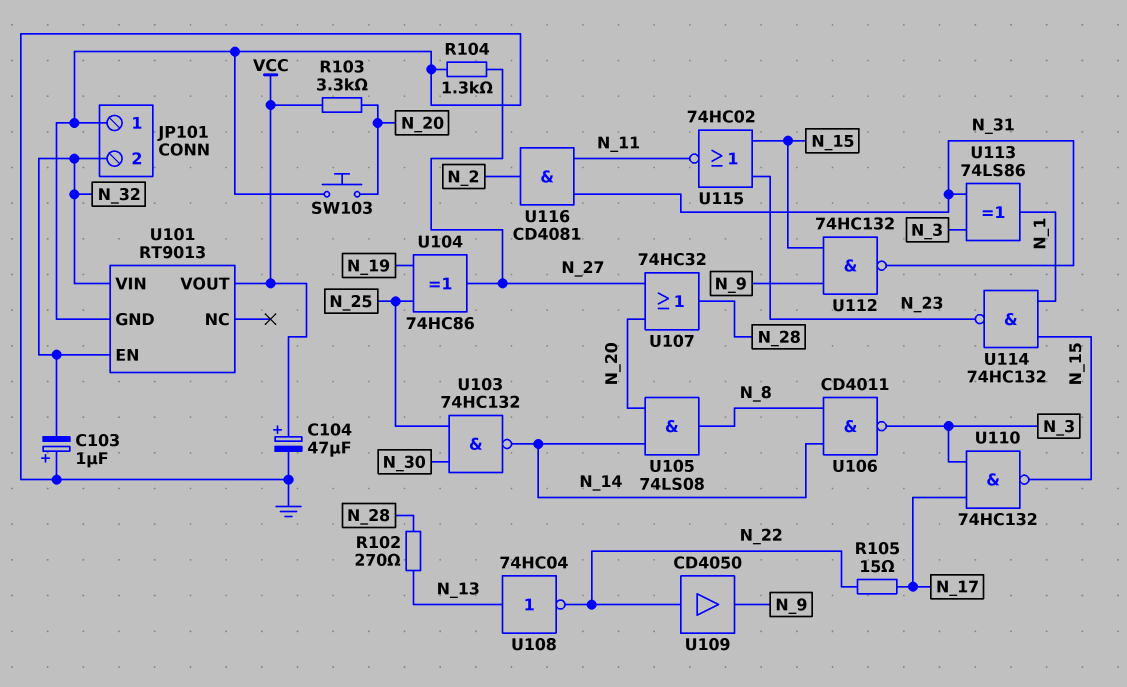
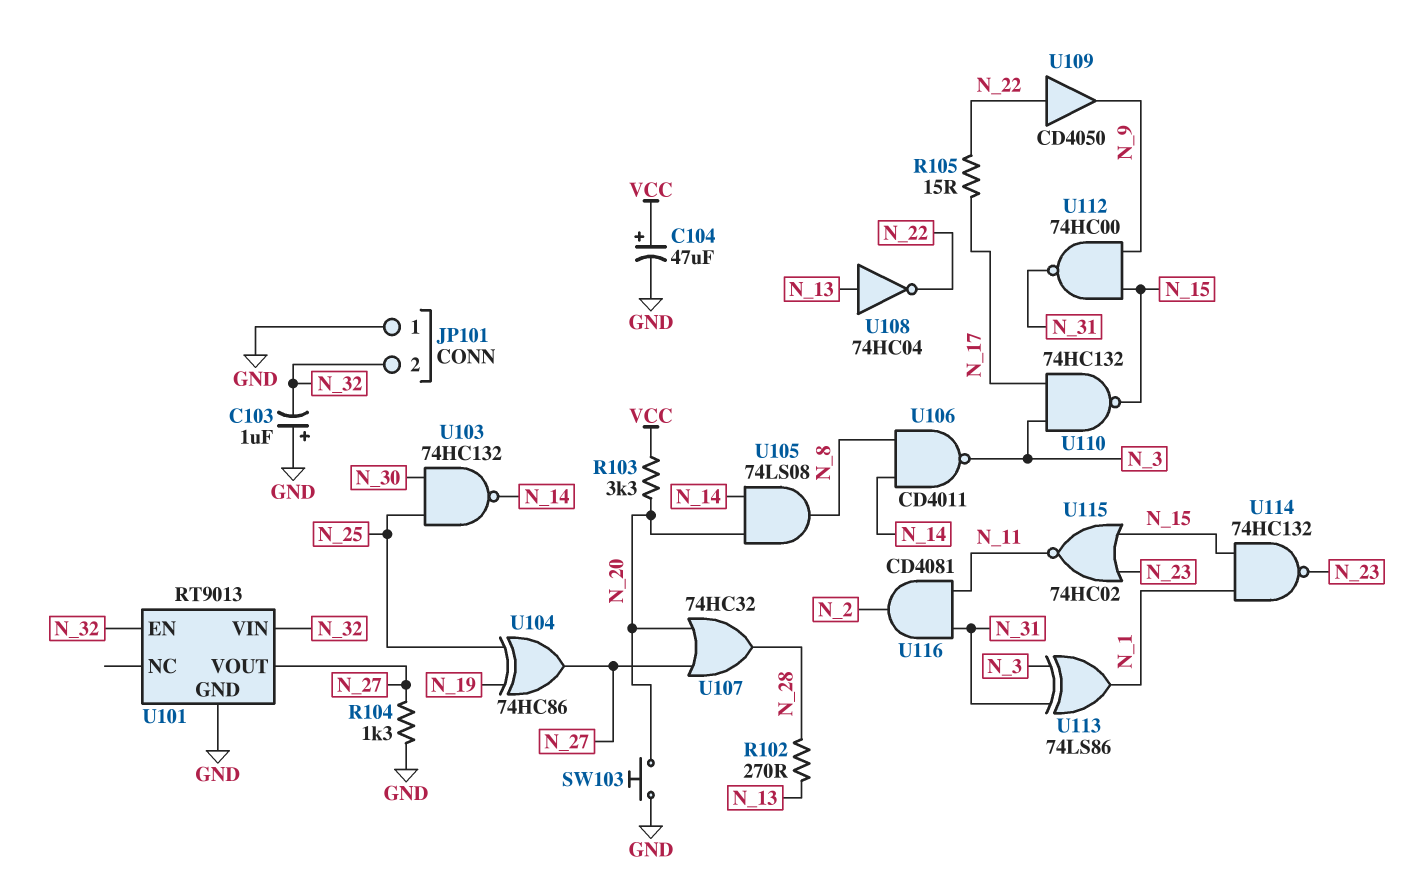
U101 pin VOUT: VCC -> N_27
U112: NAND 74HC132 (in N_9, in N_15, out N_31) -> NAND 74HC00 (in N_9, in N_15, out N_31)

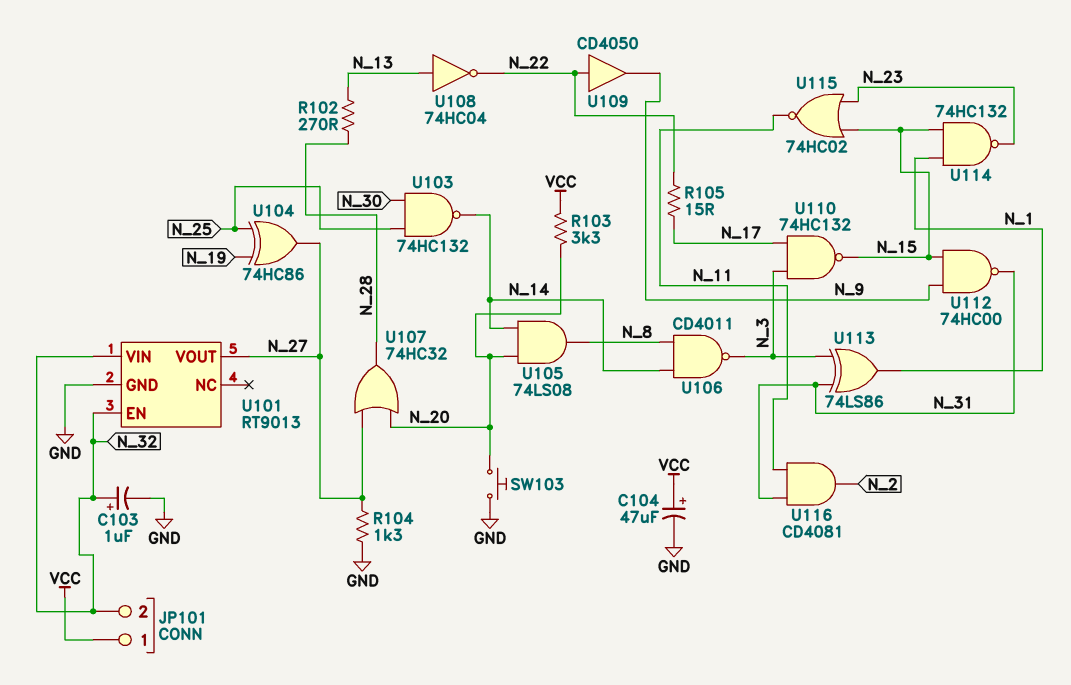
C103: 1uF (plus GND, minus N_32) -> 1uF (plus N_32, minus GND)
JP101 pin 1: GND -> VCC

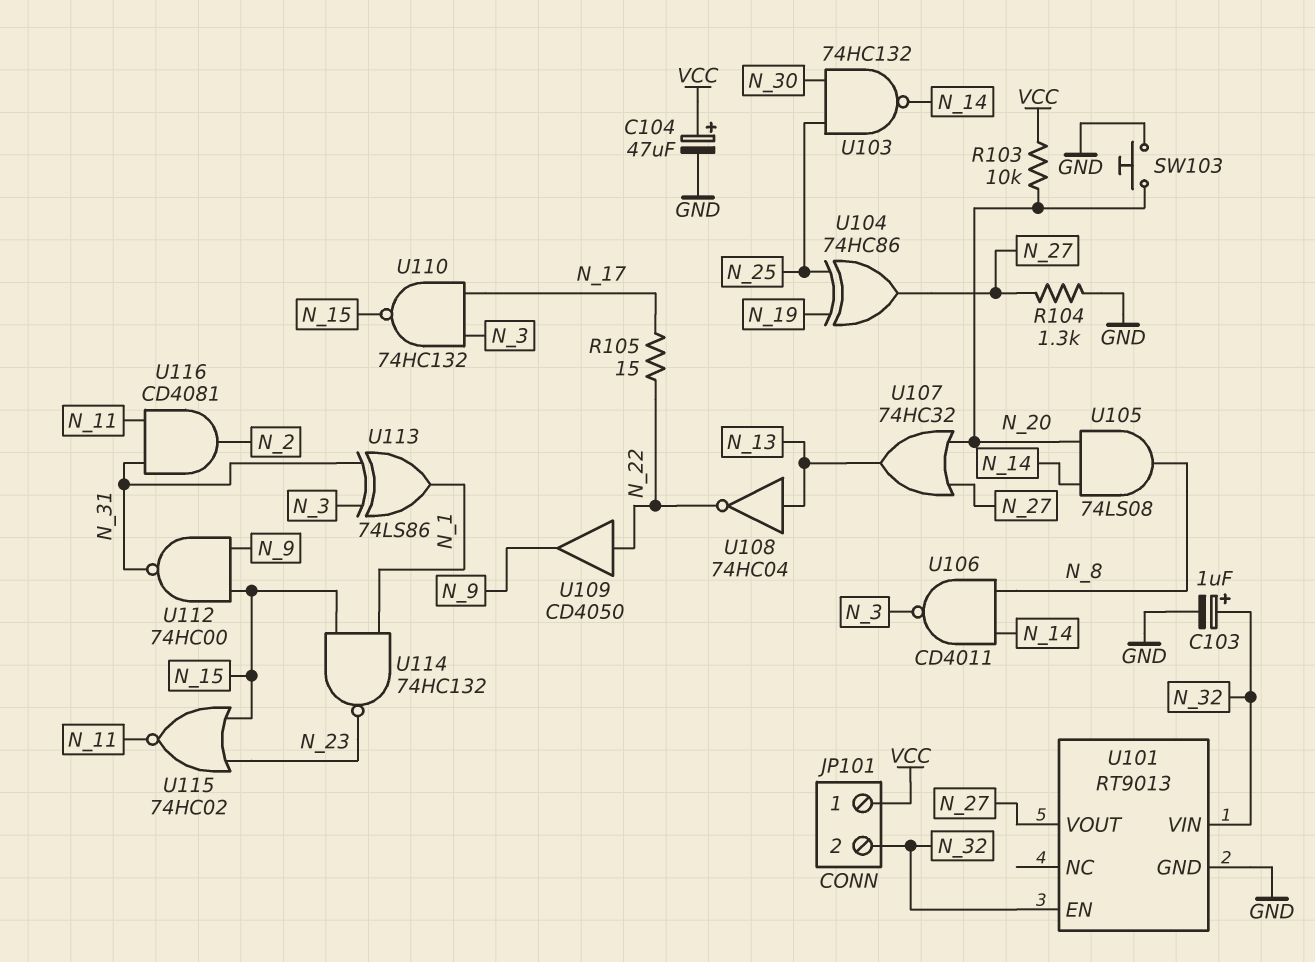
R102: 270 (N_13, N_28) -> none
R103: 3.3k (N_20, VCC) -> 10k (N_20, VCC)
U107: OR 74HC32 (in N_20, in N_27, out N_28) -> OR 74HC32 (in N_20, in N_27, out N_13)

